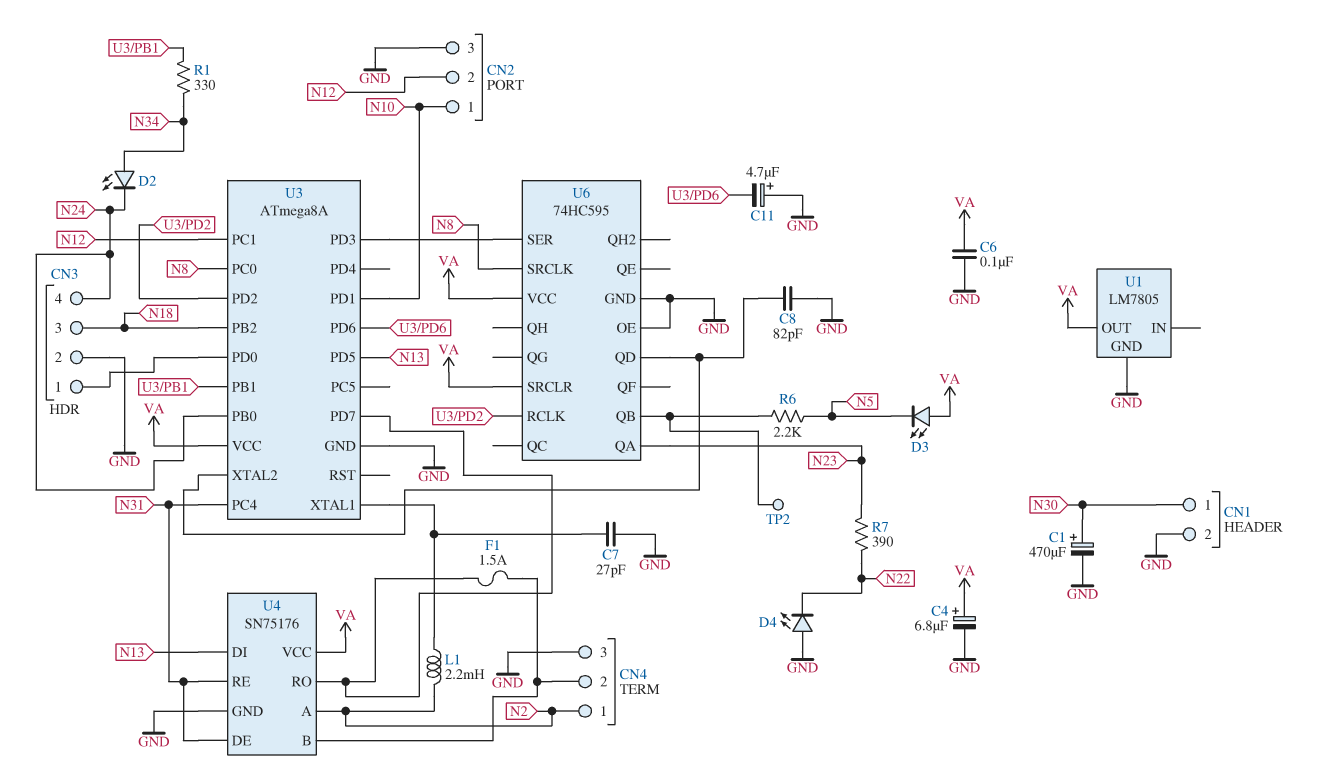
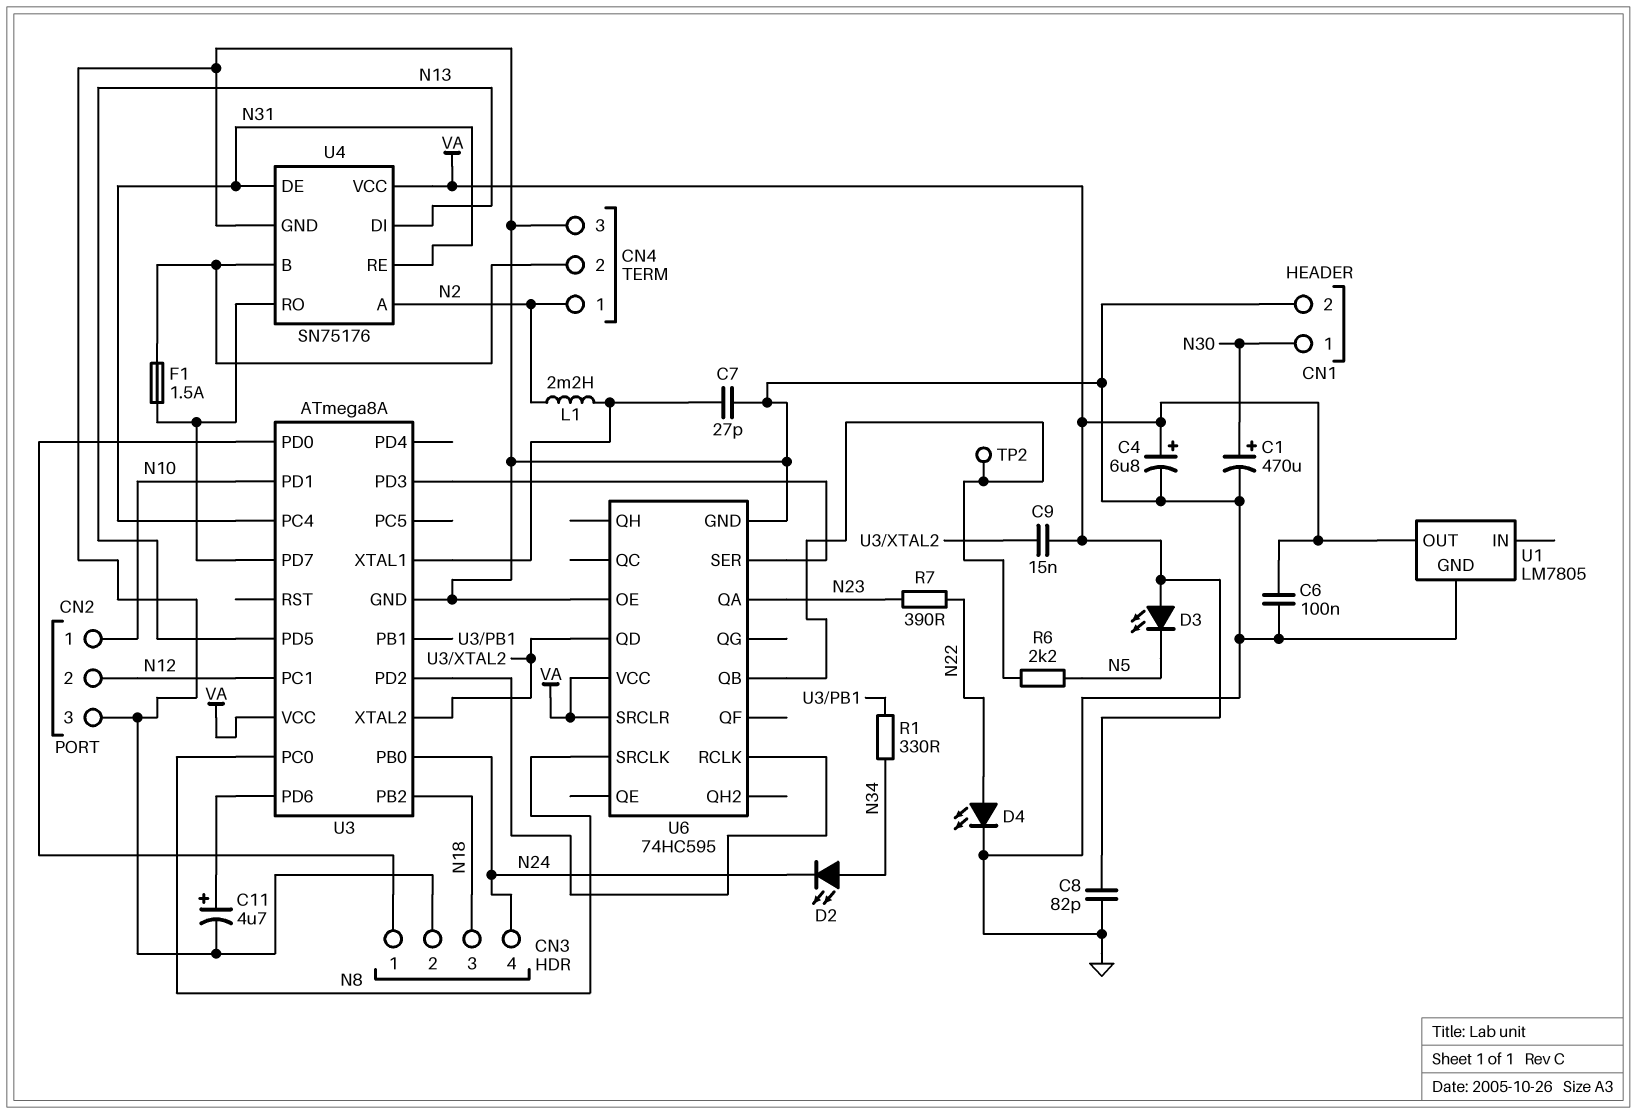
C8: 82pF (GND, U3/XTAL2) -> 82pF (GND, VA)
C9: none -> 15nF (U3/XTAL2, VA)
C11: 4.7uF (plus GND, minus U3/PD6) -> 4.7uF (plus U3/PD6, minus GND)
D4: LED (A GND, K N22) -> LED (A N22, K GND)

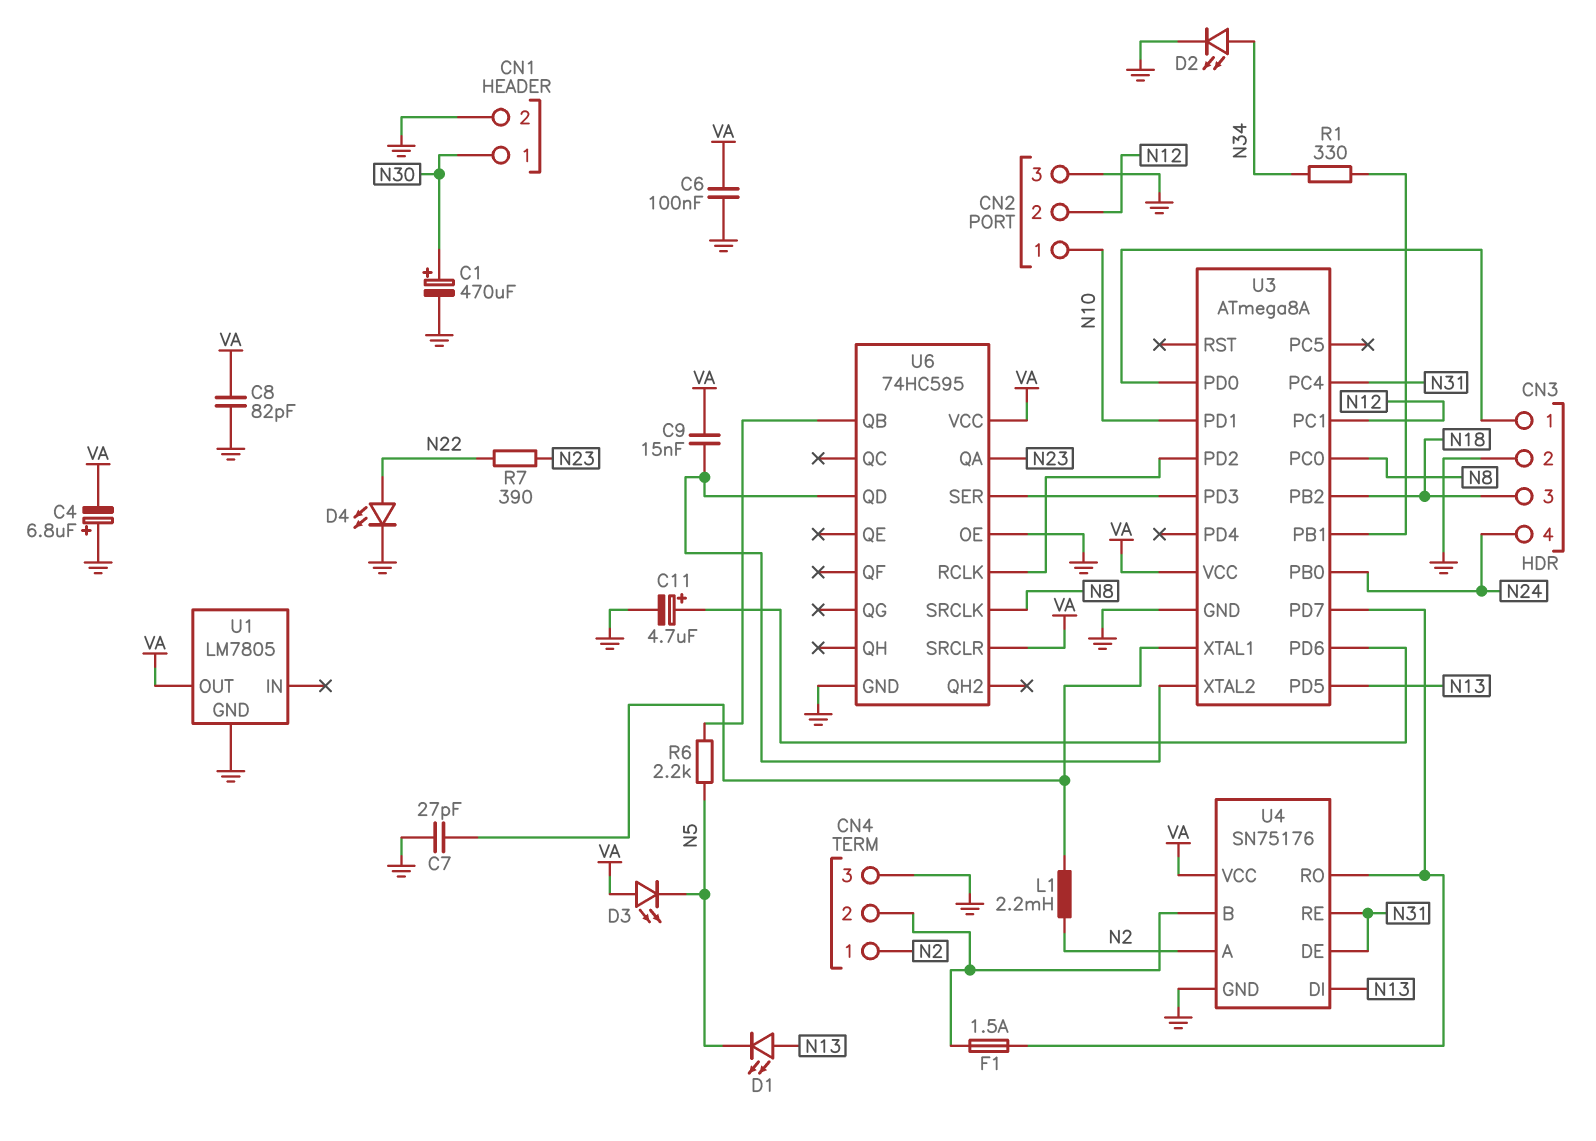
C4: 6.8uF (plus VA, minus GND) -> 6.8uF (plus GND, minus VA)
D1: none -> LED (A N13, K N5)
D2: LED (A N34, K N24) -> LED (A N34, K GND)
TP2: test point (U6/QB) -> none

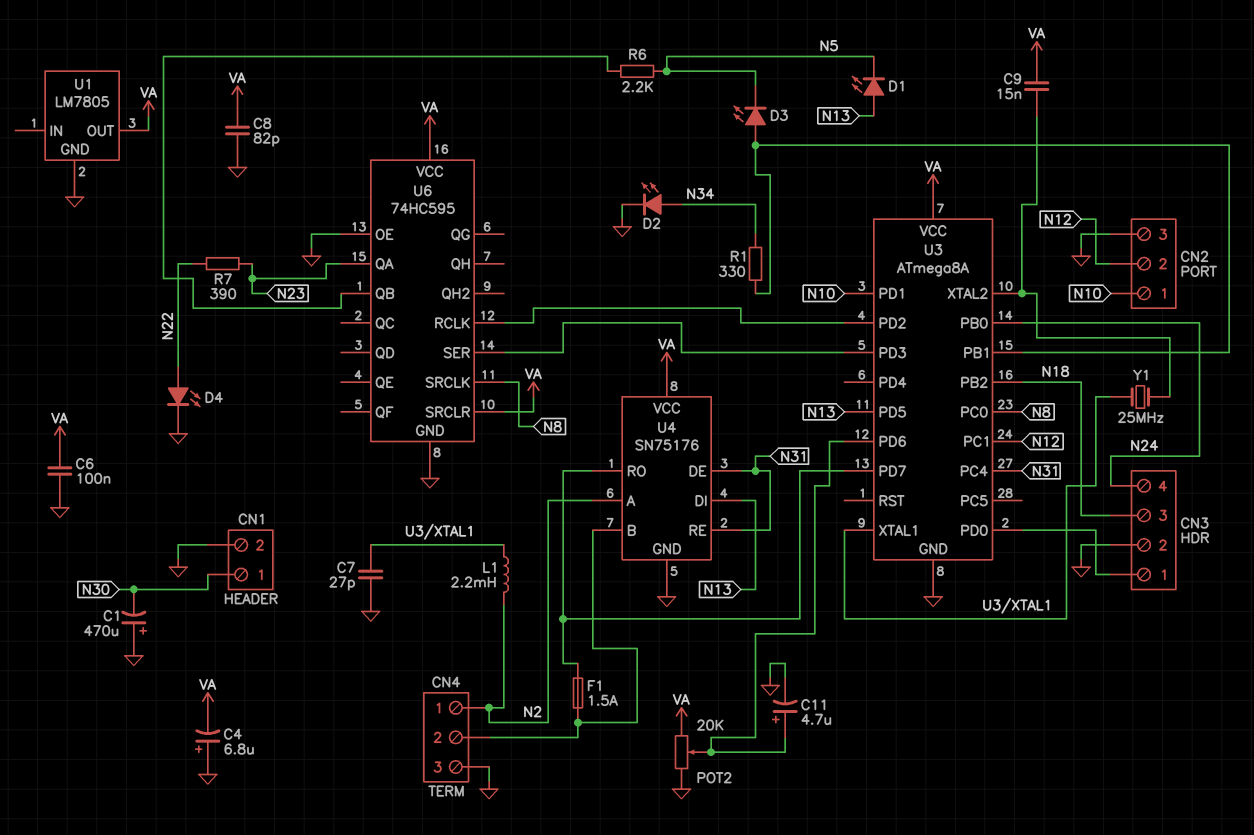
C1: 470uF (plus N30, minus GND) -> 470uF (plus GND, minus N30)
D3: LED (A VA, K N5) -> LED (A U3/PB1, K N5)
POT2: none -> 20k (GND, VA, wiper U3/PD6)
U6 pin QD: U3/XTAL2 -> none
Y1: none -> 25MHz (U3/XTAL1, U3/XTAL2)

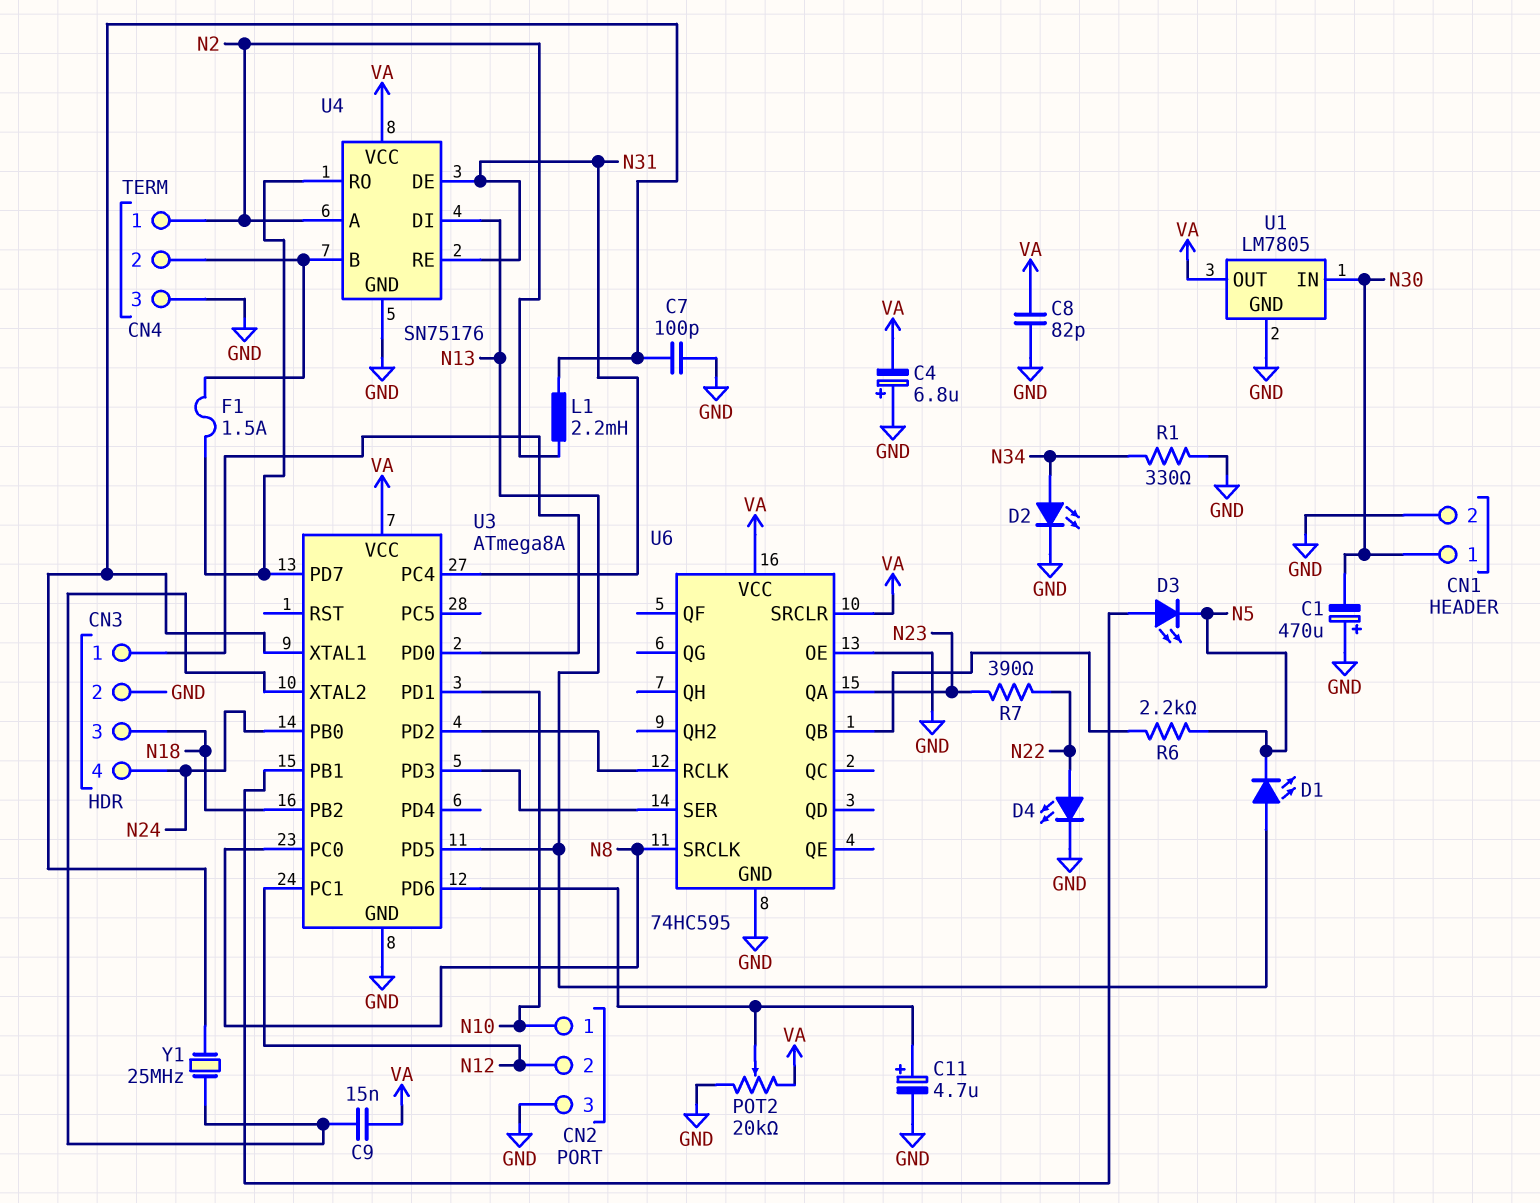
C6: 100nF (GND, VA) -> none
C7: 27pF (GND, U3/XTAL1) -> 100pF (GND, U3/XTAL1)
R1: 330 (N34, U3/PB1) -> 330 (GND, N34)
U1 pin IN: none -> N30

